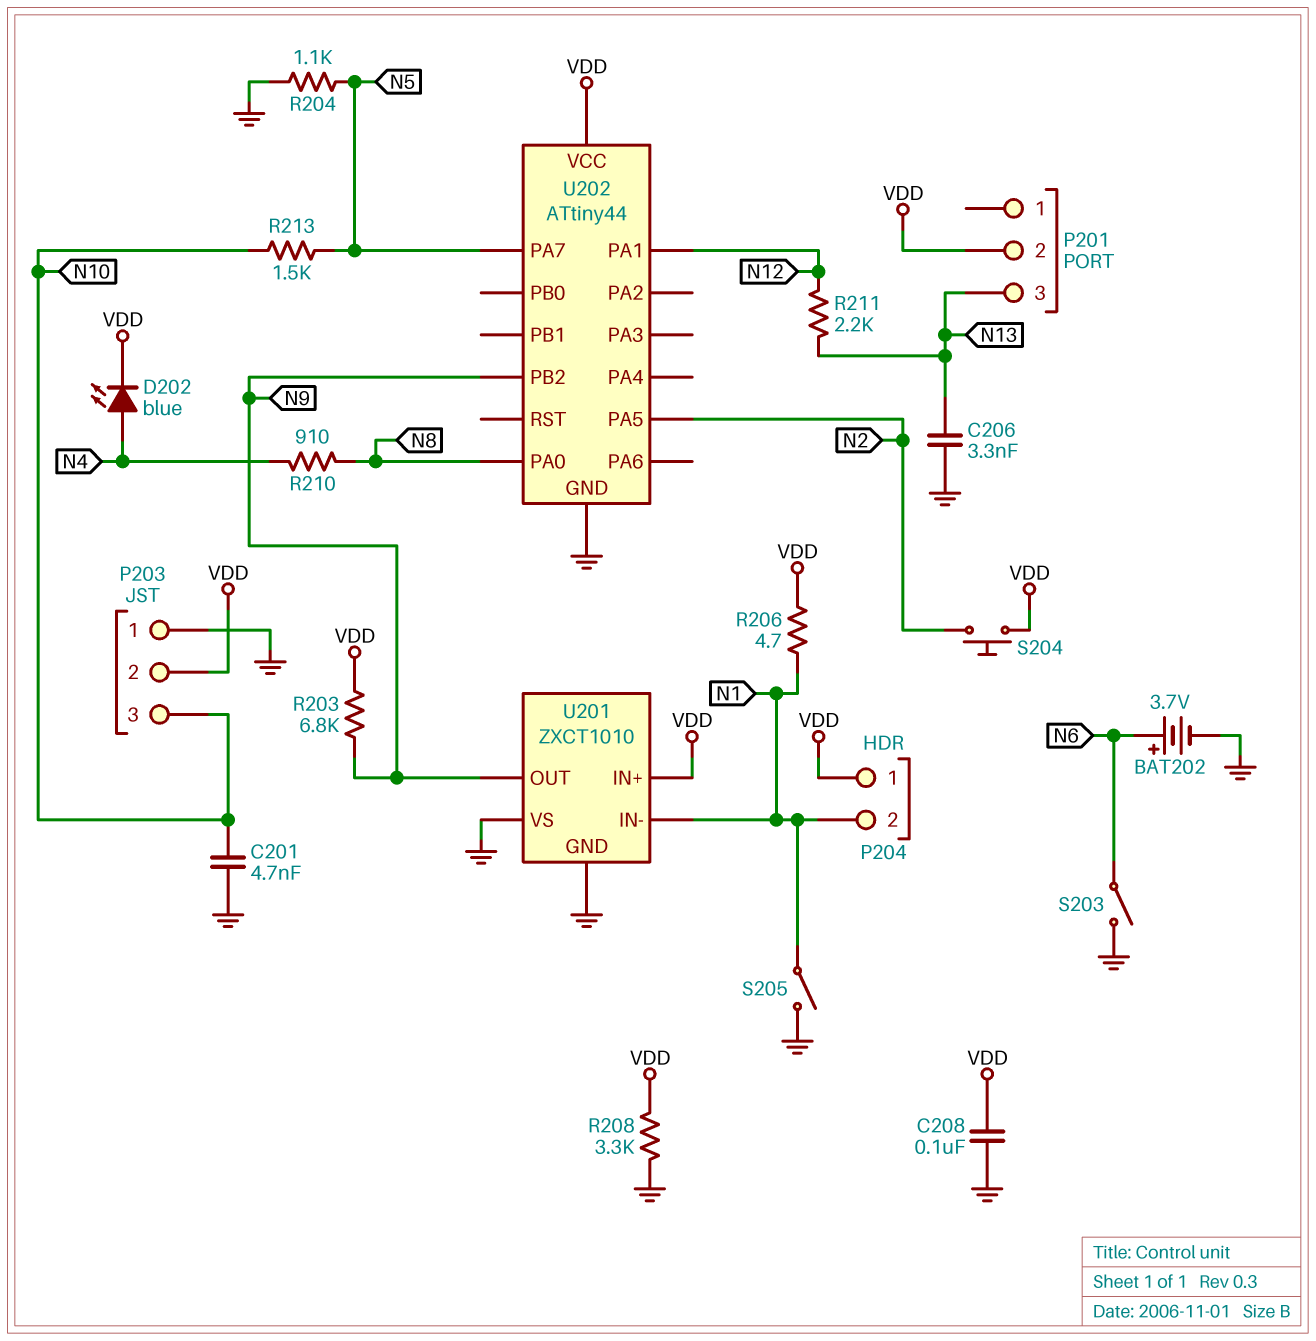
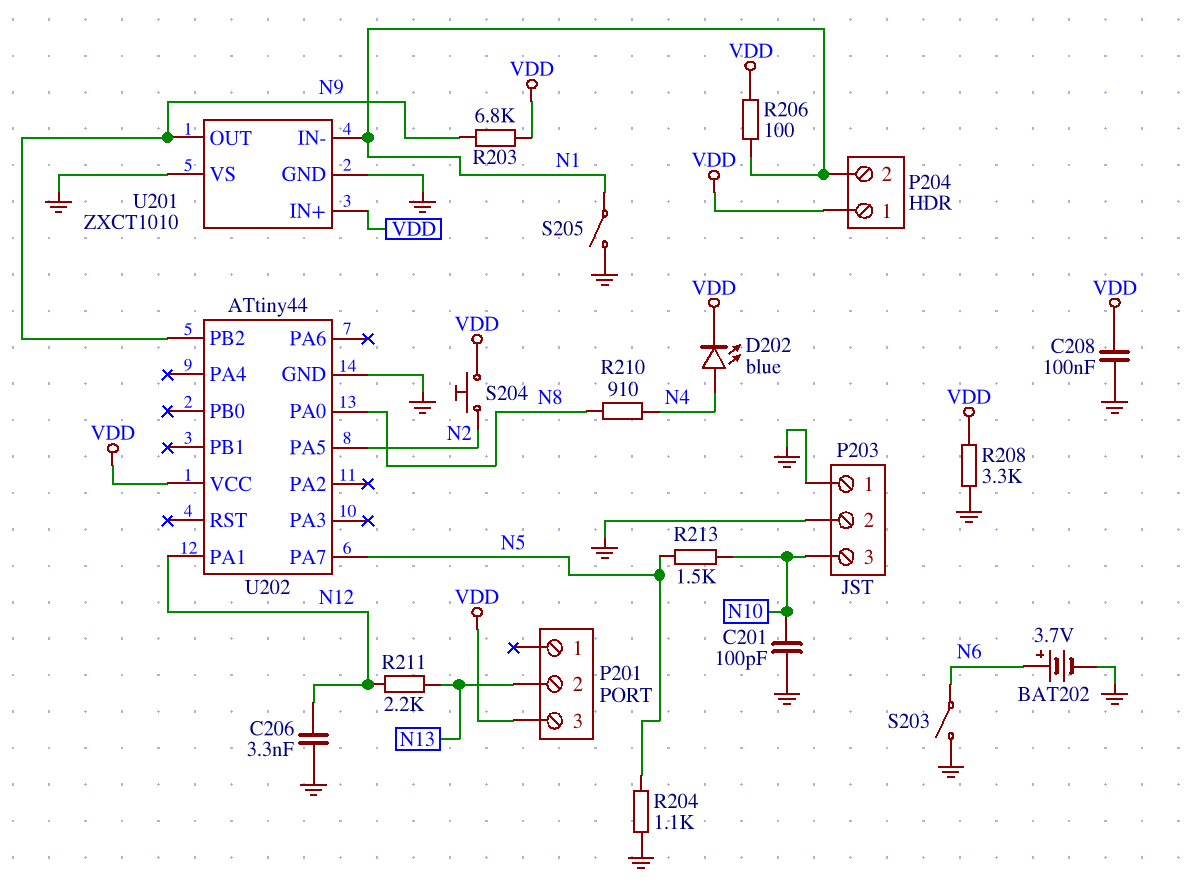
C201: 4.7nF (GND, N10) -> 100pF (GND, N10)
C206: 3.3nF (GND, N13) -> 3.3nF (GND, N12)
P201 pin 2: VDD -> N13
P201 pin 3: N13 -> VDD
P203 pin 2: VDD -> GND
R206: 4.7 (N1, VDD) -> 100 (N1, VDD)

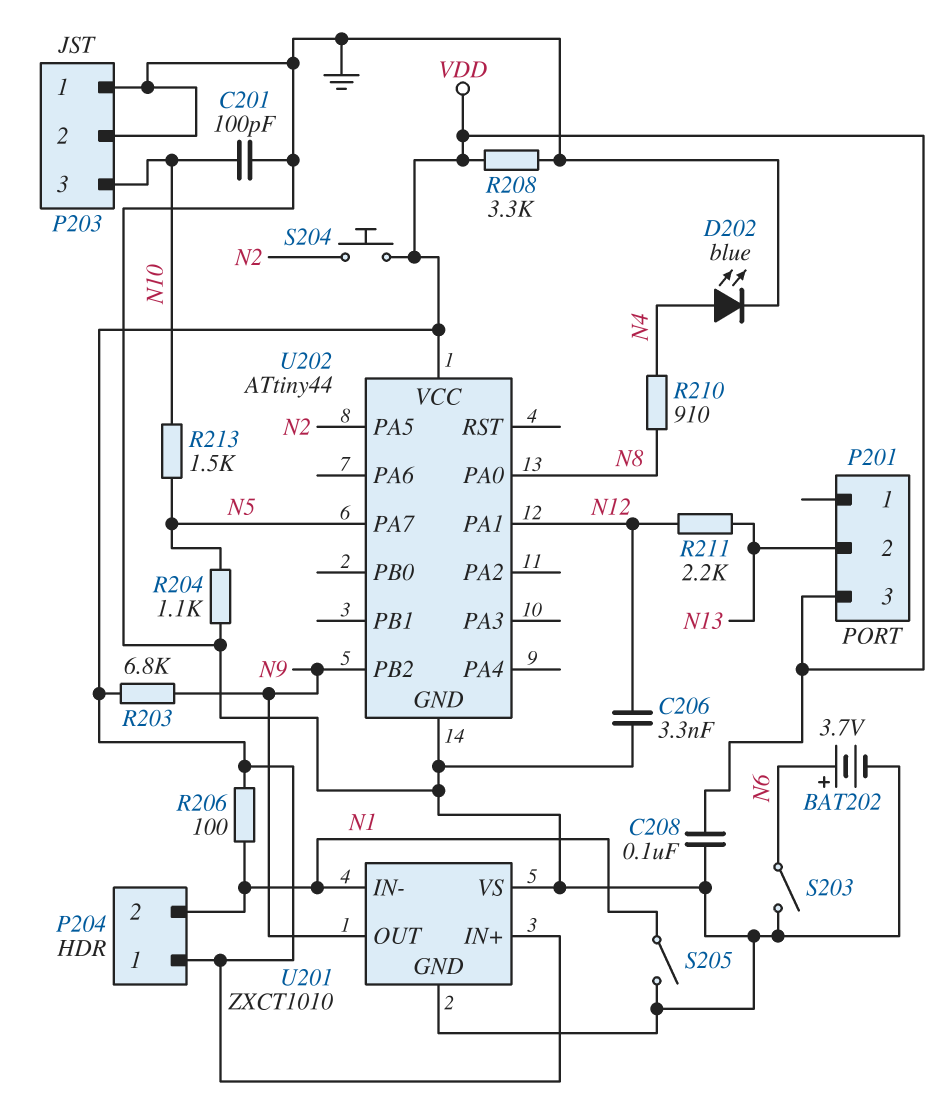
D202: LED blue (A N4, K VDD) -> LED blue (A N4, K GND)

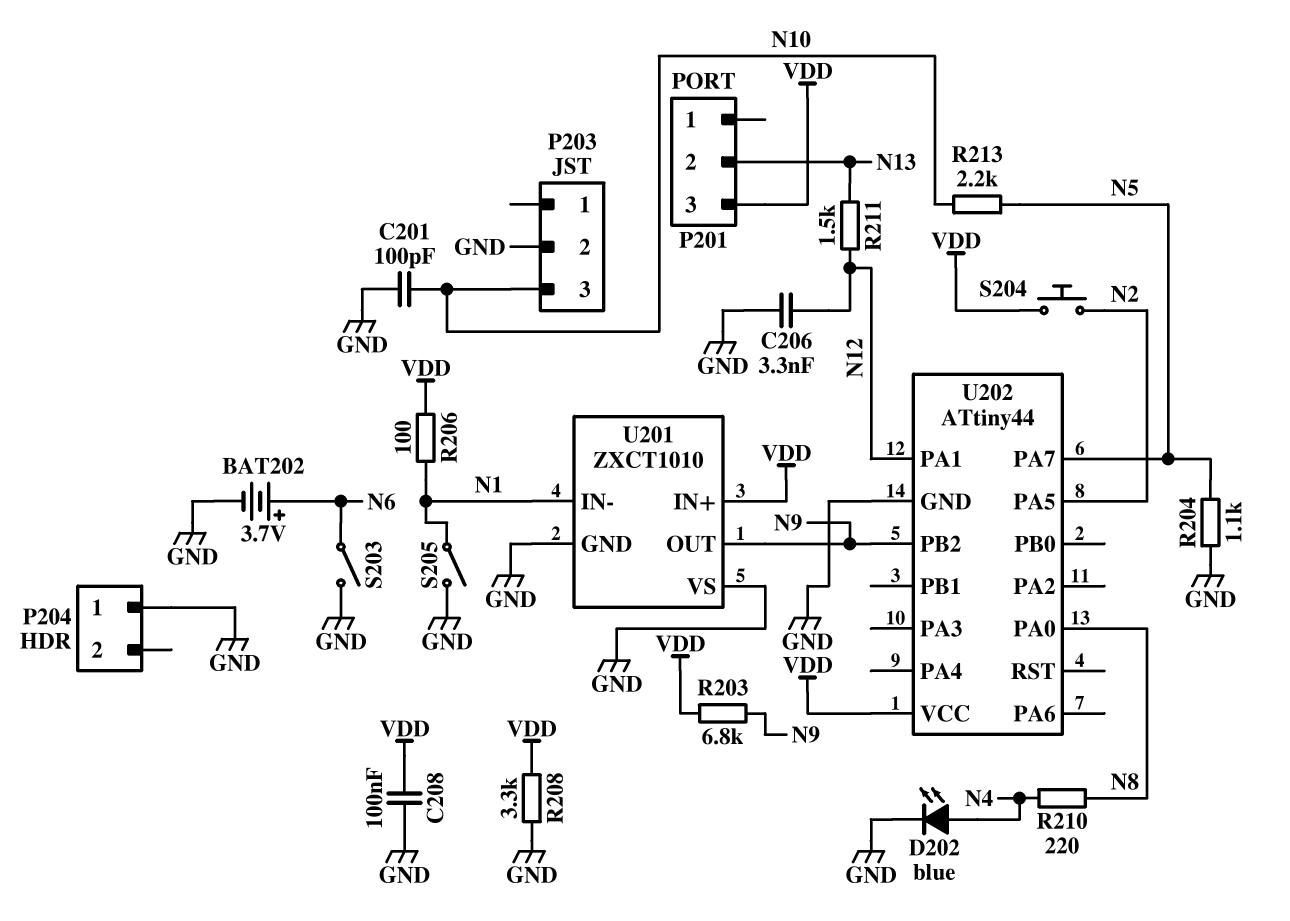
P203 pin 1: GND -> none
P204 pin 1: VDD -> GND
P204 pin 2: N1 -> none
R210: 910 (N4, N8) -> 220 (N4, N8)
R211: 2.2k (N12, N13) -> 1.5k (N12, N13)
R213: 1.5k (N5, N10) -> 2.2k (N5, N10)

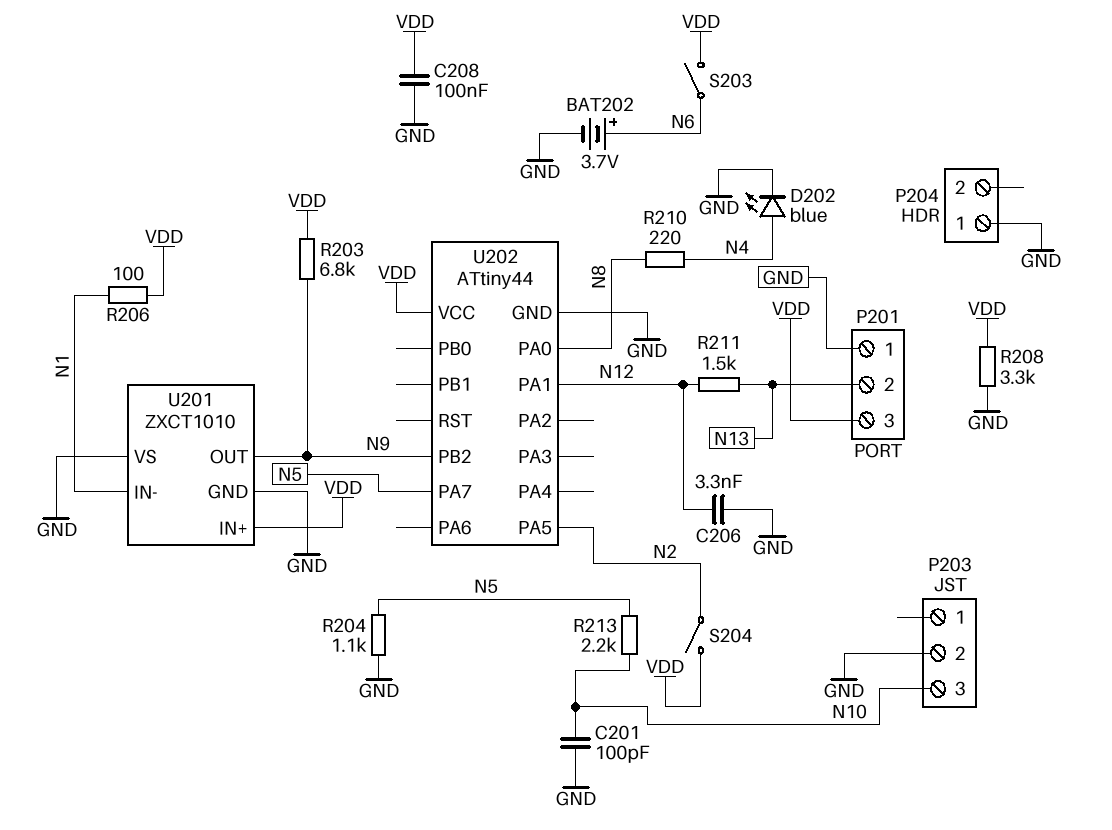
P201 pin 1: none -> GND
S203: switch (GND, N6) -> switch (N6, VDD)
S204: button (N2, VDD) -> switch (N2, VDD)
S205: switch (GND, N1) -> none

